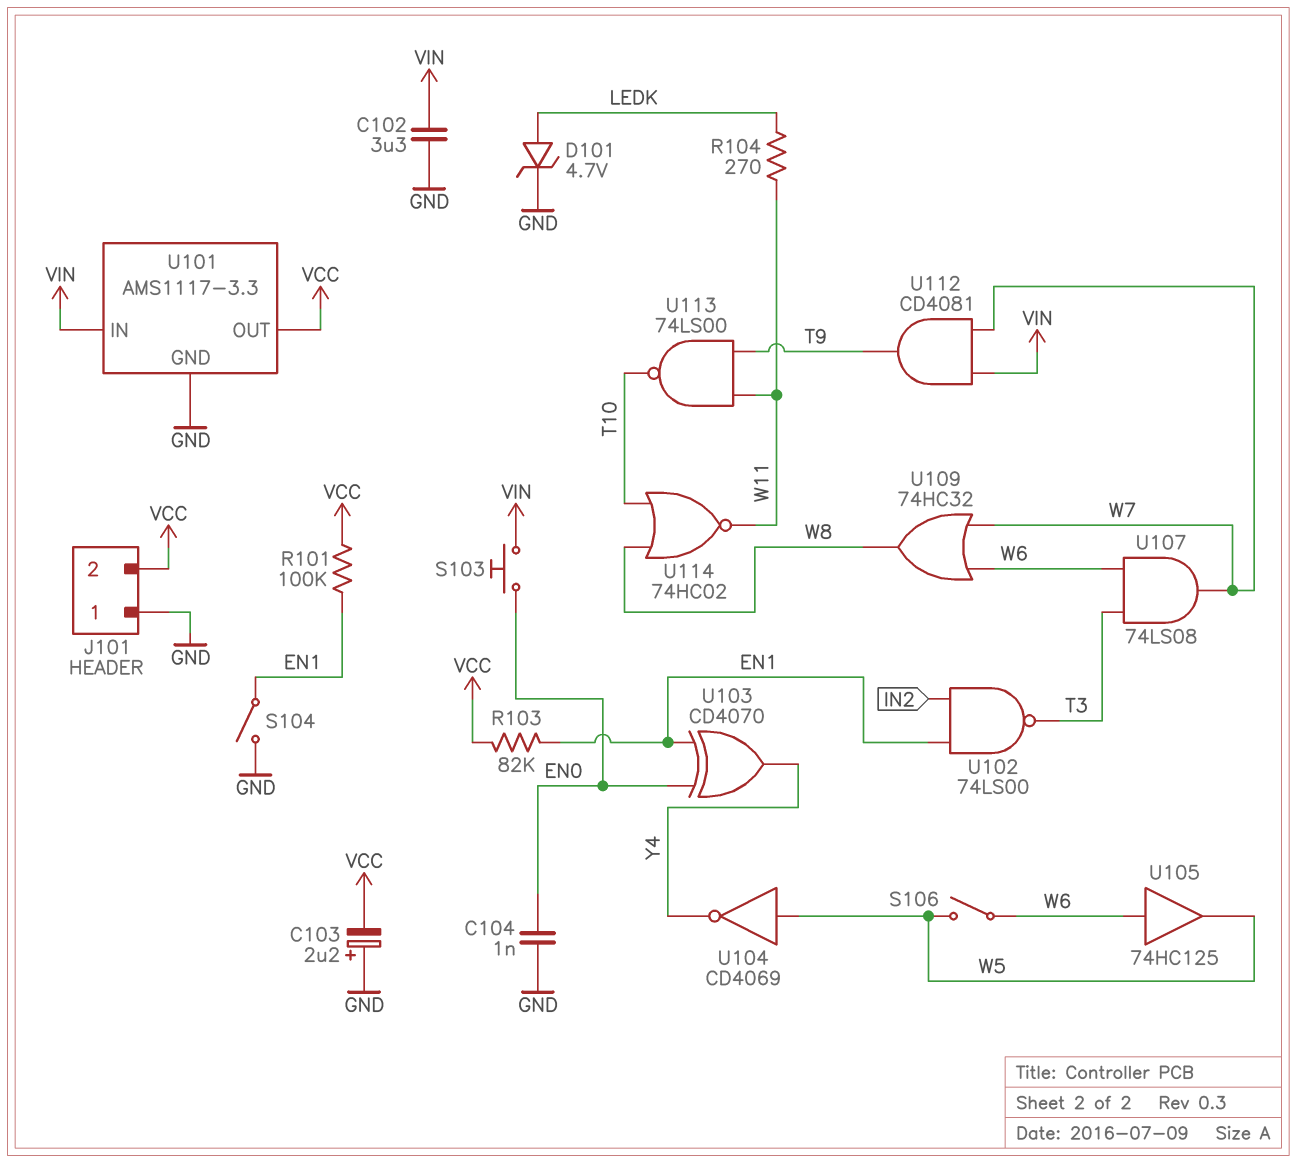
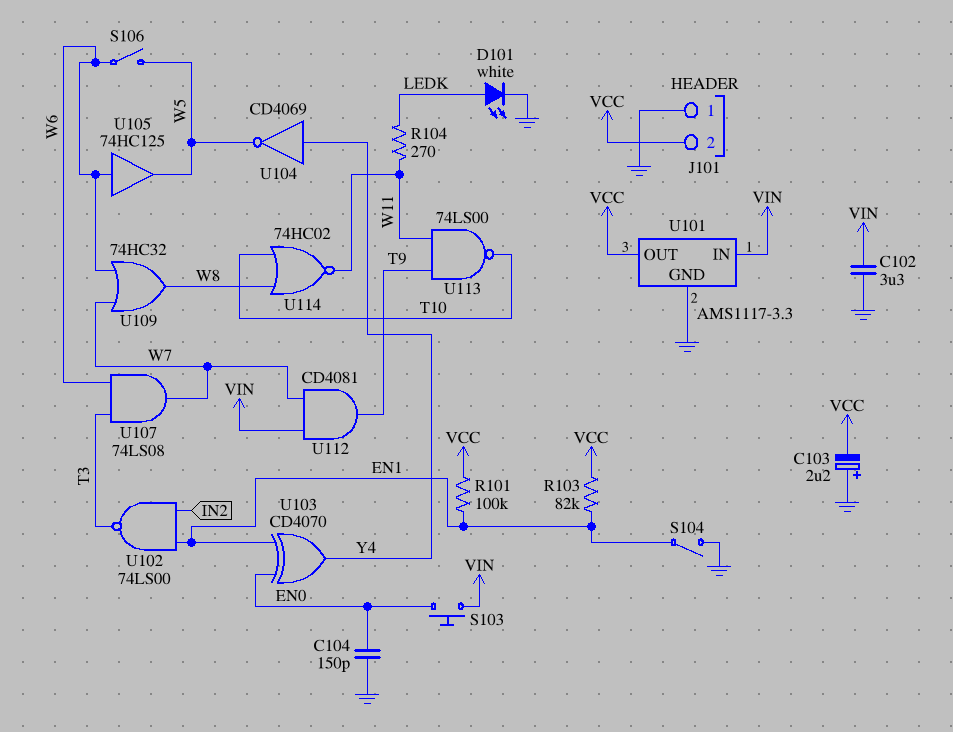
C104: 1nF (EN0, GND) -> 150pF (EN0, GND)
D101: zener 4.7V (A LEDK, K GND) -> LED white (A LEDK, K GND)
U104: NOT CD4069 (in W5, out Y4) -> NOT CD4069 (in Y4, out W5)

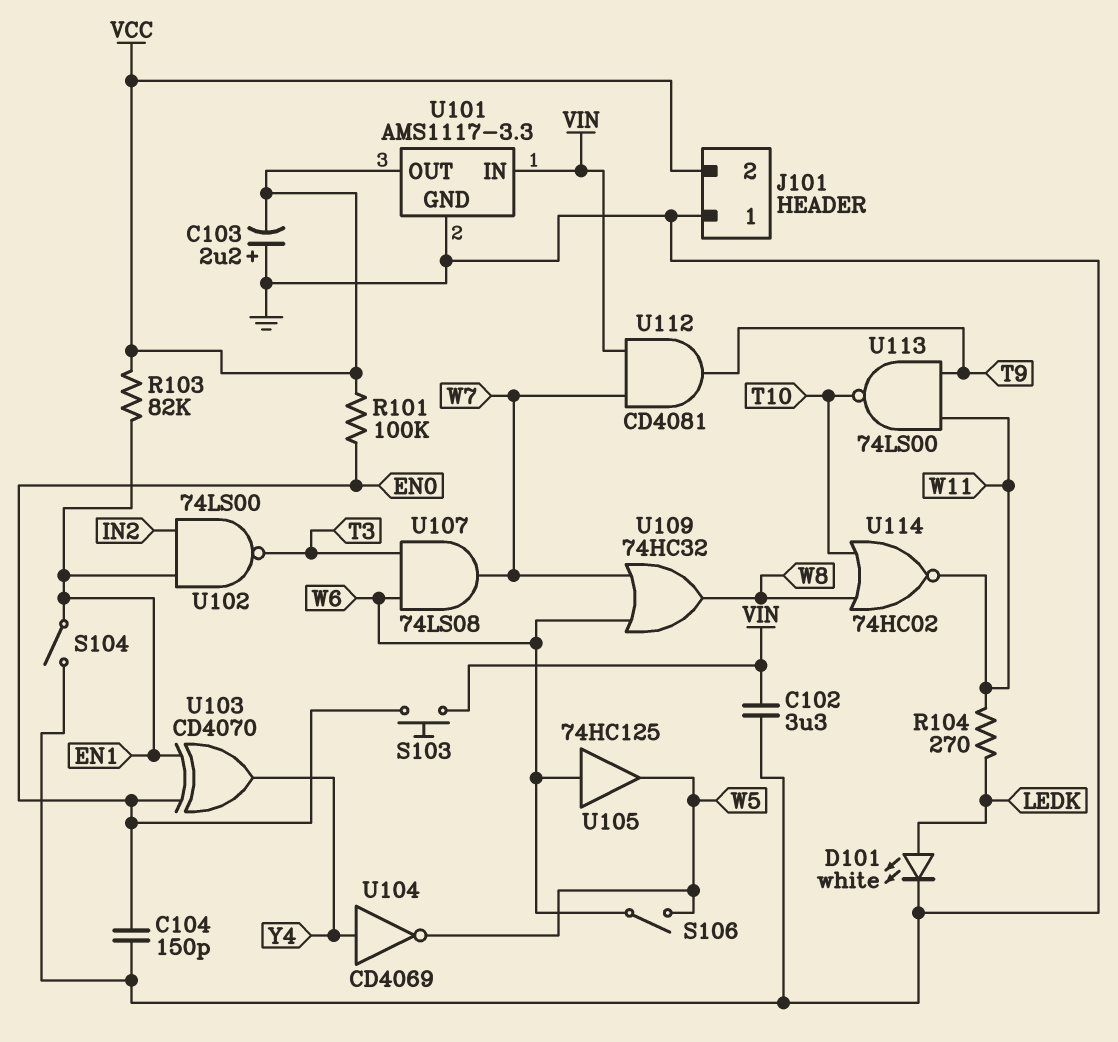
R101: 100k (EN1, VCC) -> 100k (EN0, VCC)

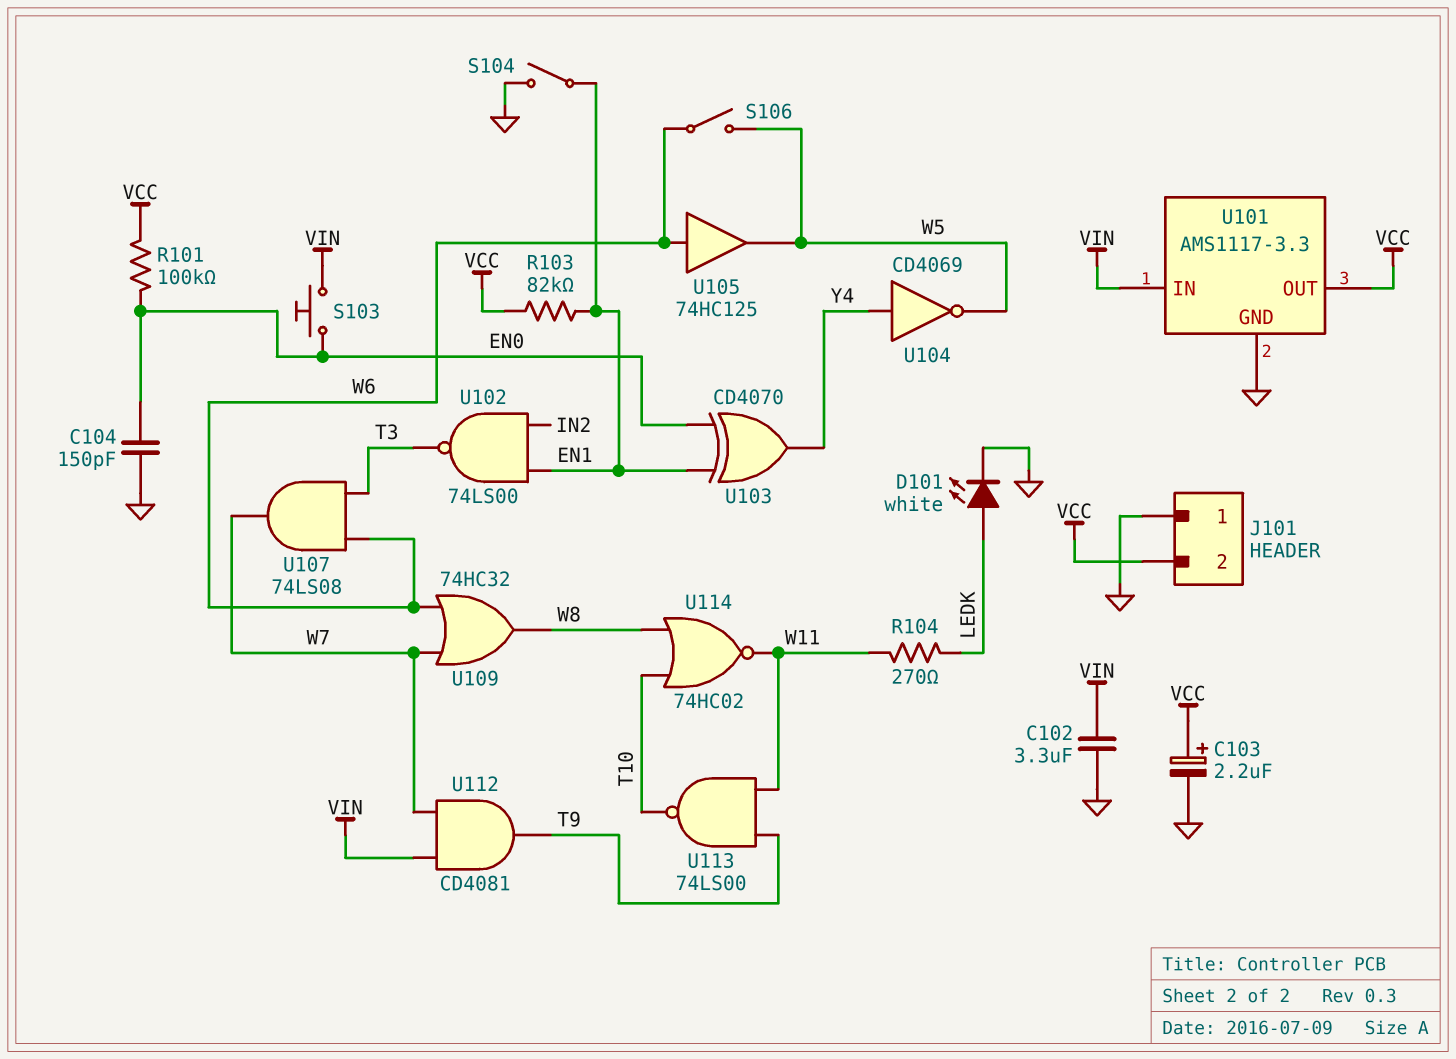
C103: 2.2uF (plus GND, minus VCC) -> 2.2uF (plus VCC, minus GND)

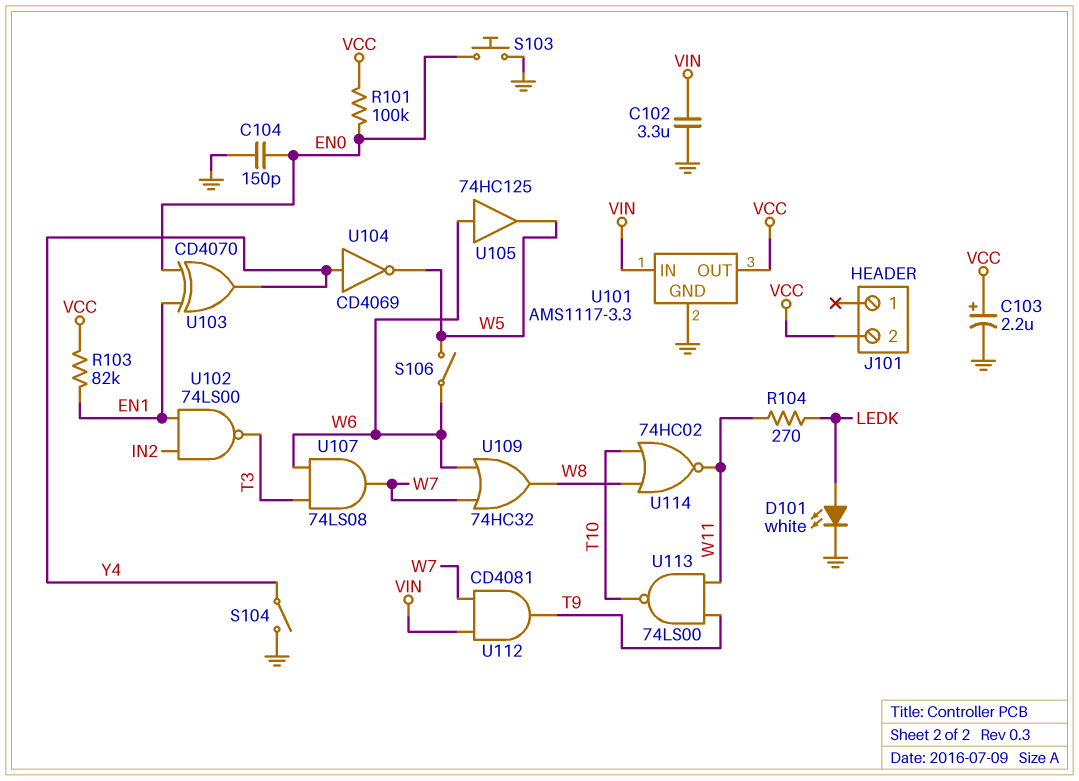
J101 pin 1: GND -> none
S103: button (EN0, VIN) -> button (EN0, GND)
S104: switch (EN1, GND) -> switch (GND, Y4)

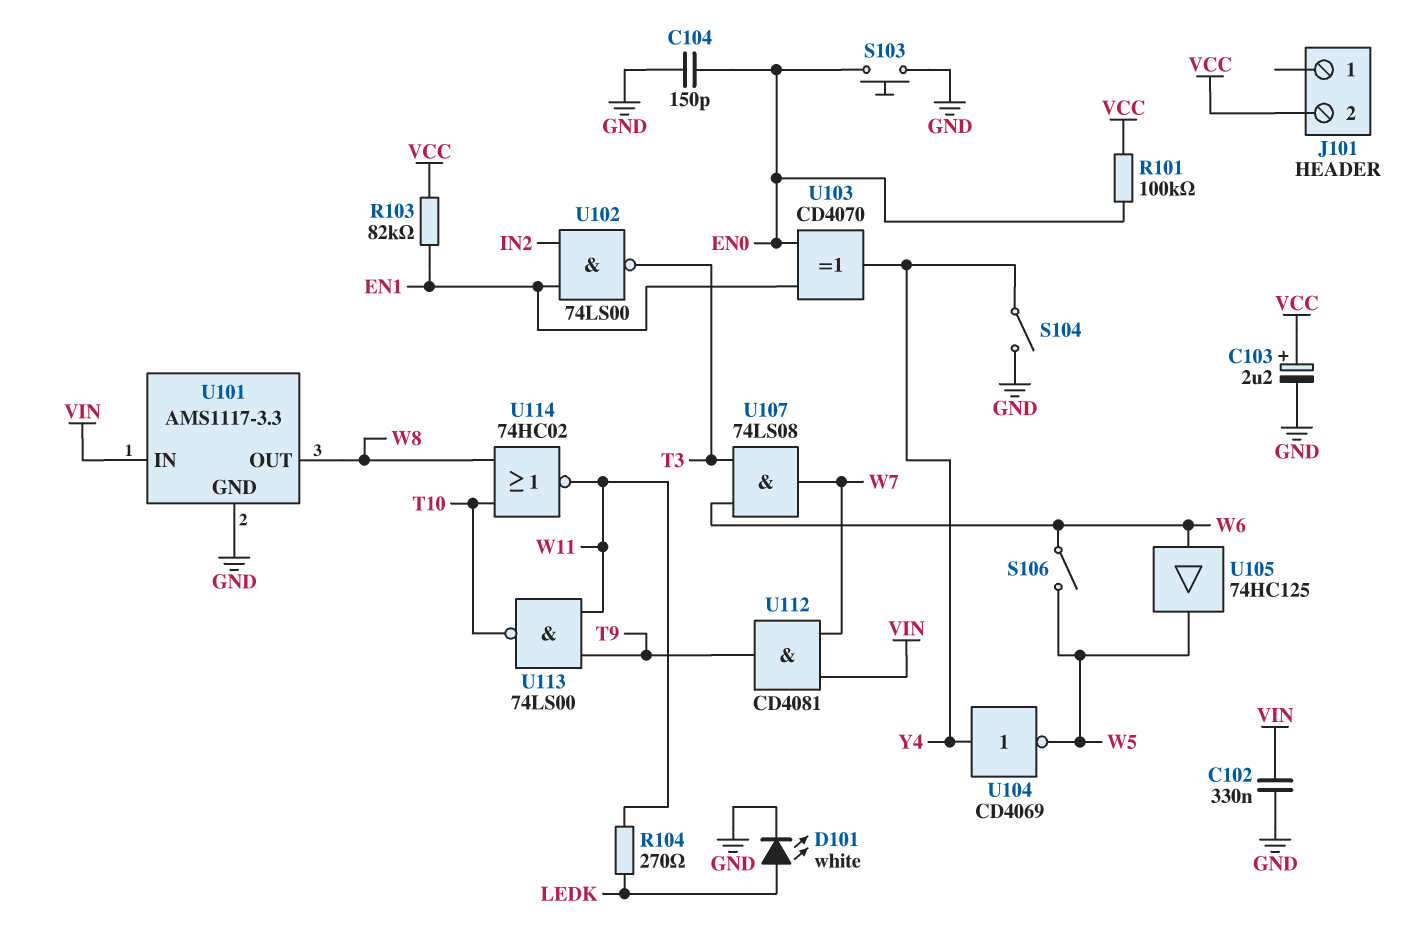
C102: 3.3uF (GND, VIN) -> 330nF (GND, VIN)
U101 pin OUT: VCC -> W8
U109: OR 74HC32 (in W6, in W7, out W8) -> none

